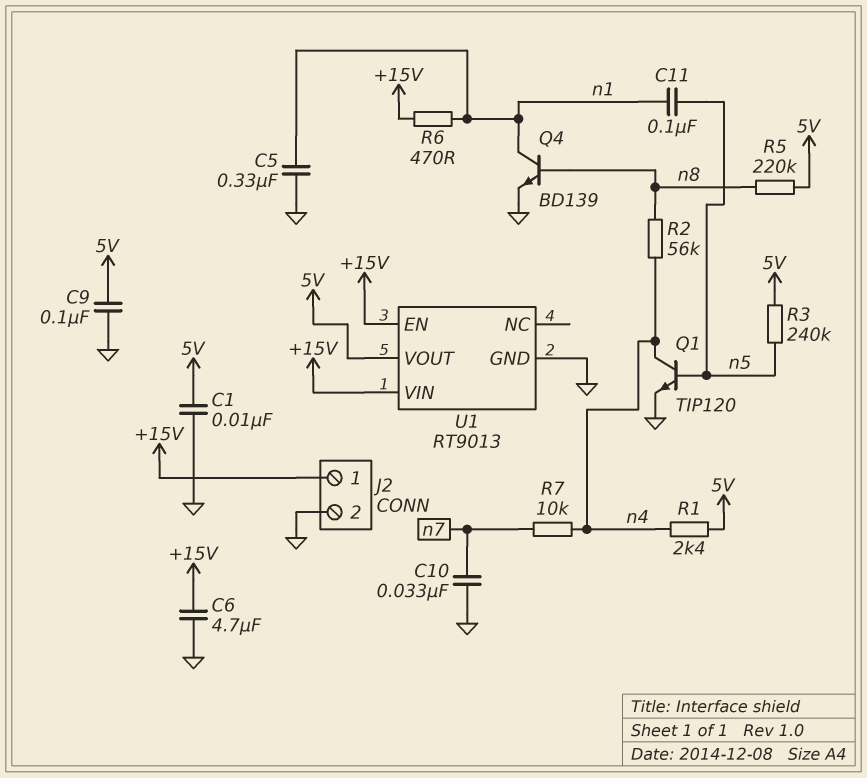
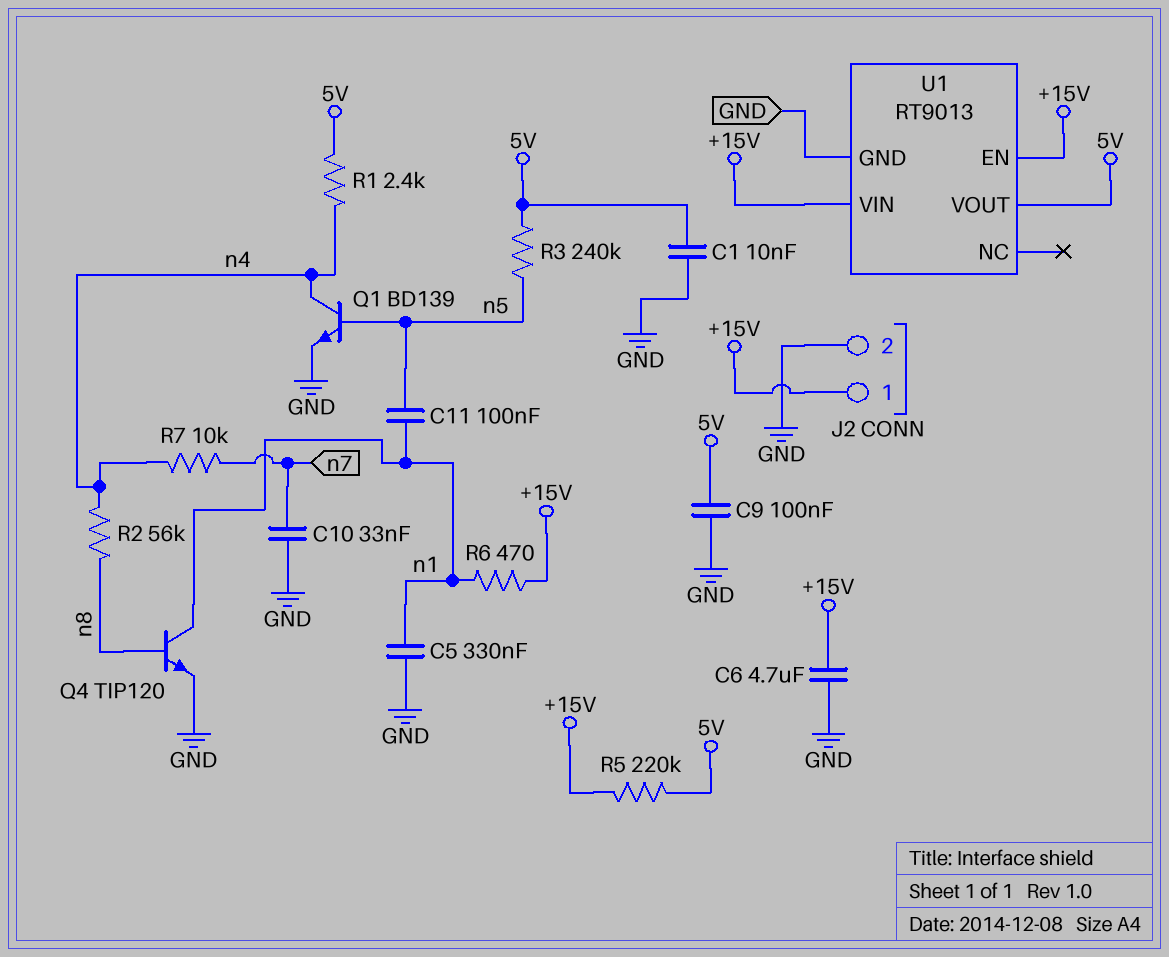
Q1: NPN TIP120 (B n5, C n4, E GND) -> NPN BD139 (B n5, C n4, E GND)
Q4: NPN BD139 (B n8, C n1, E GND) -> NPN TIP120 (B n8, C n1, E GND)
R5: 220k (5V, n8) -> 220k (+15V, 5V)

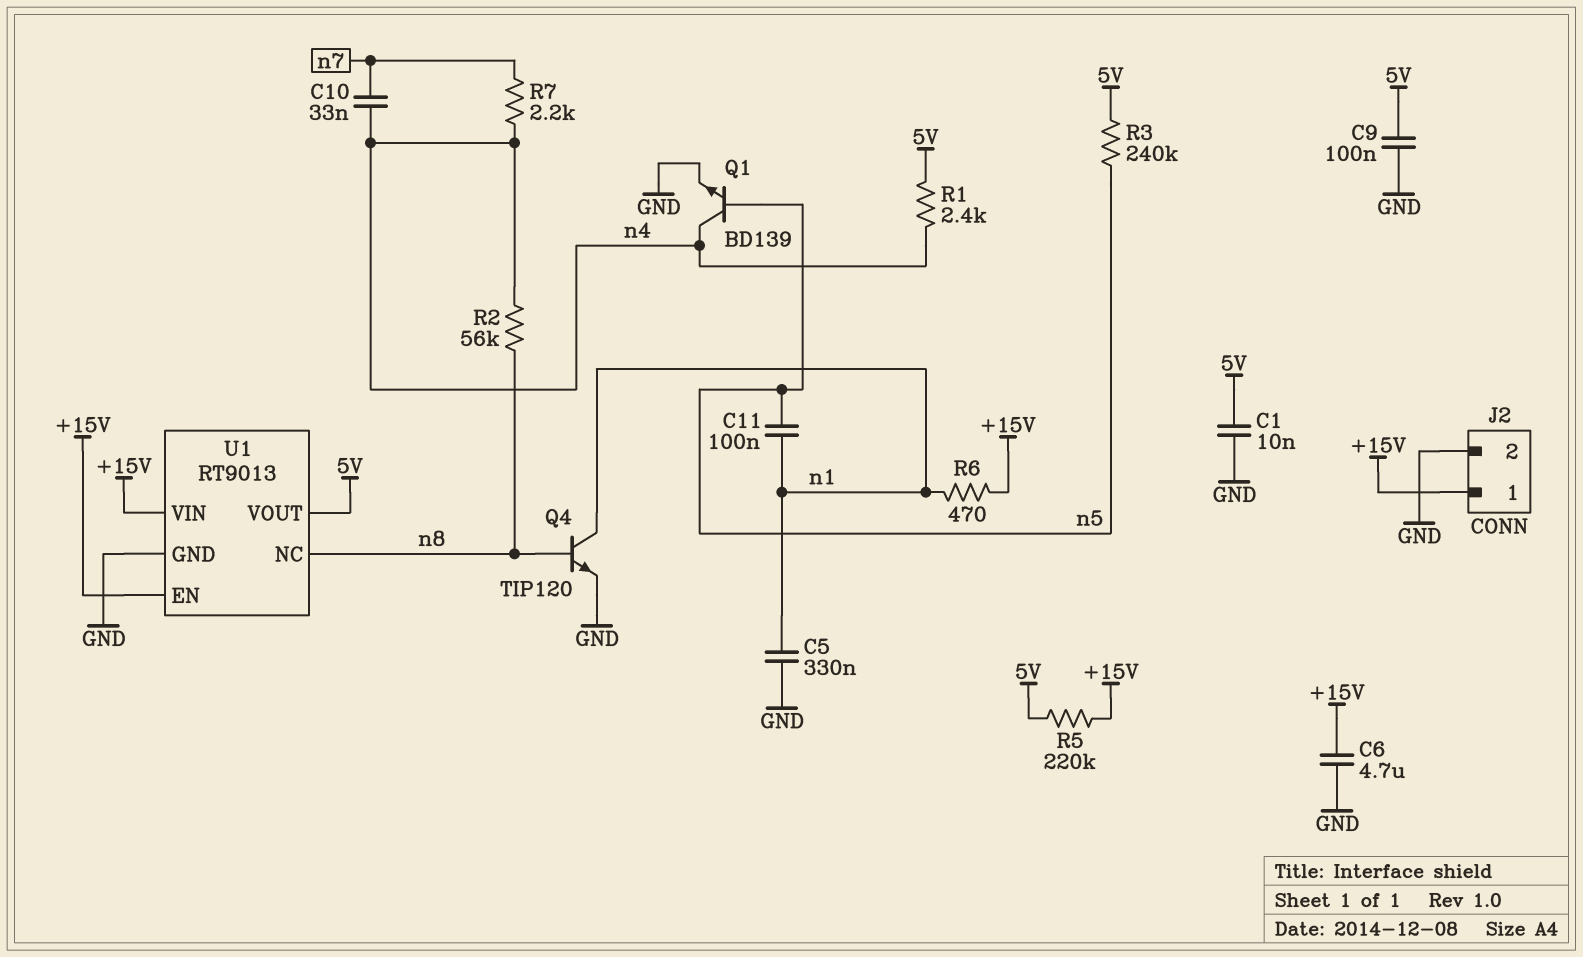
C10: 33nF (GND, n7) -> 33nF (n4, n7)
R7: 10k (n4, n7) -> 2.2k (n4, n7)
U1 pin NC: none -> n8

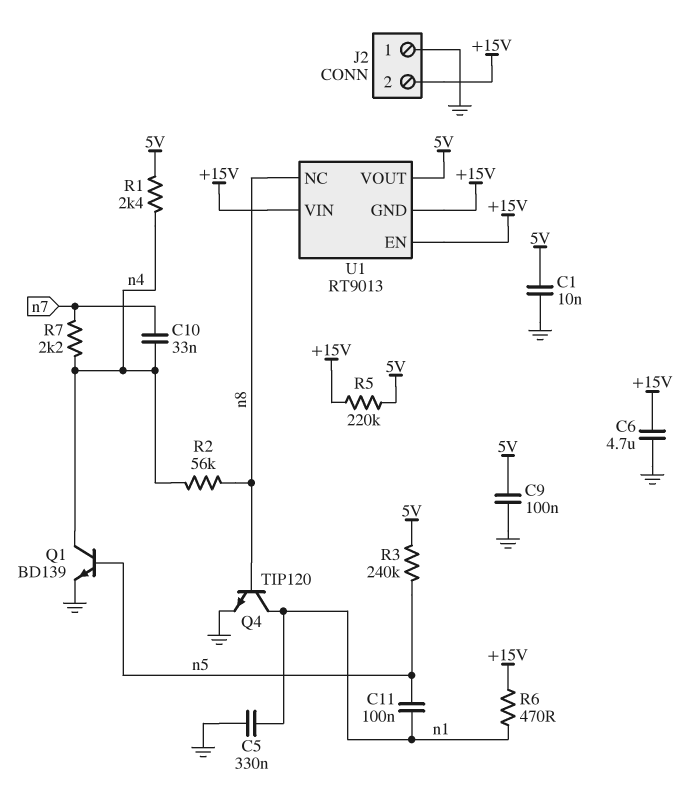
J2 pin 1: +15V -> GND
J2 pin 2: GND -> +15V
U1 pin GND: GND -> +15V

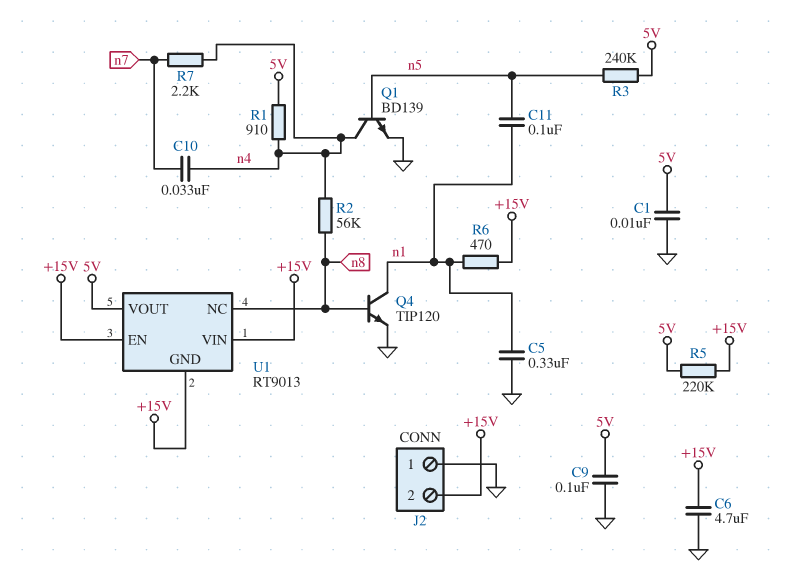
R1: 2.4k (5V, n4) -> 910 (5V, n4)

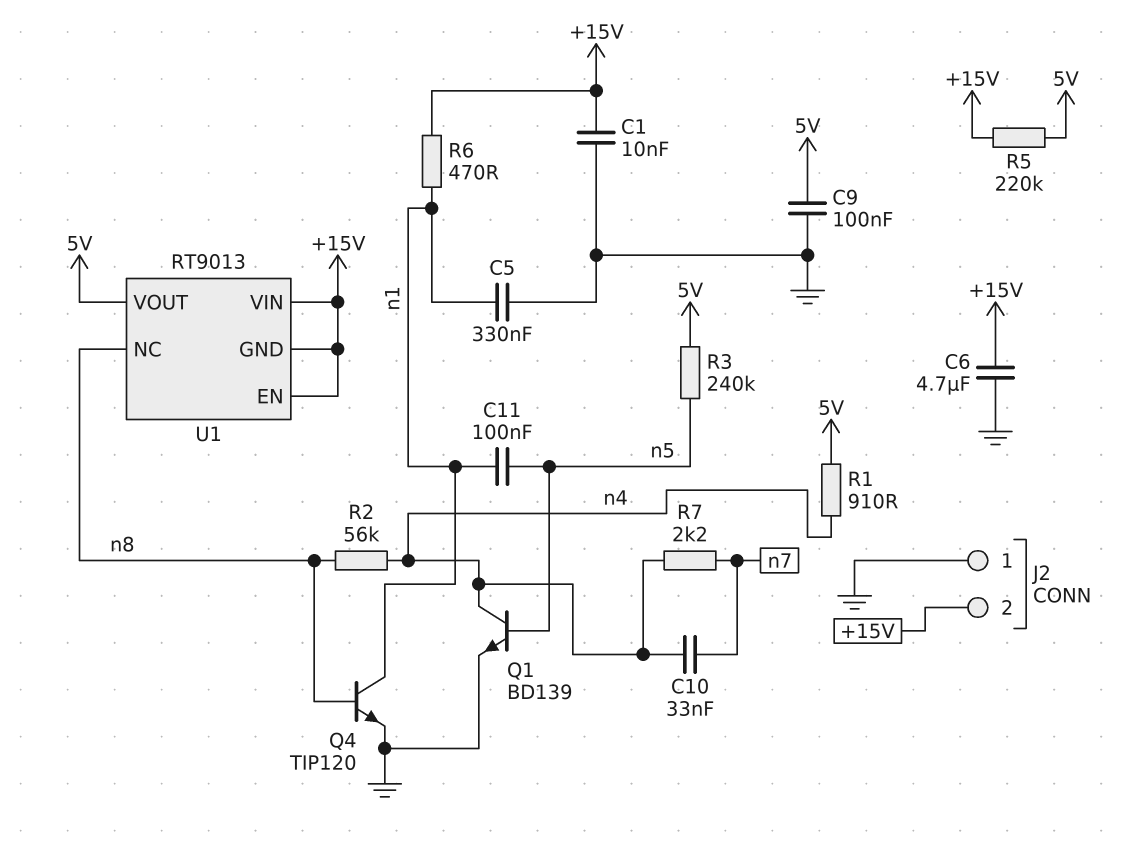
C1: 10nF (5V, GND) -> 10nF (+15V, GND)

